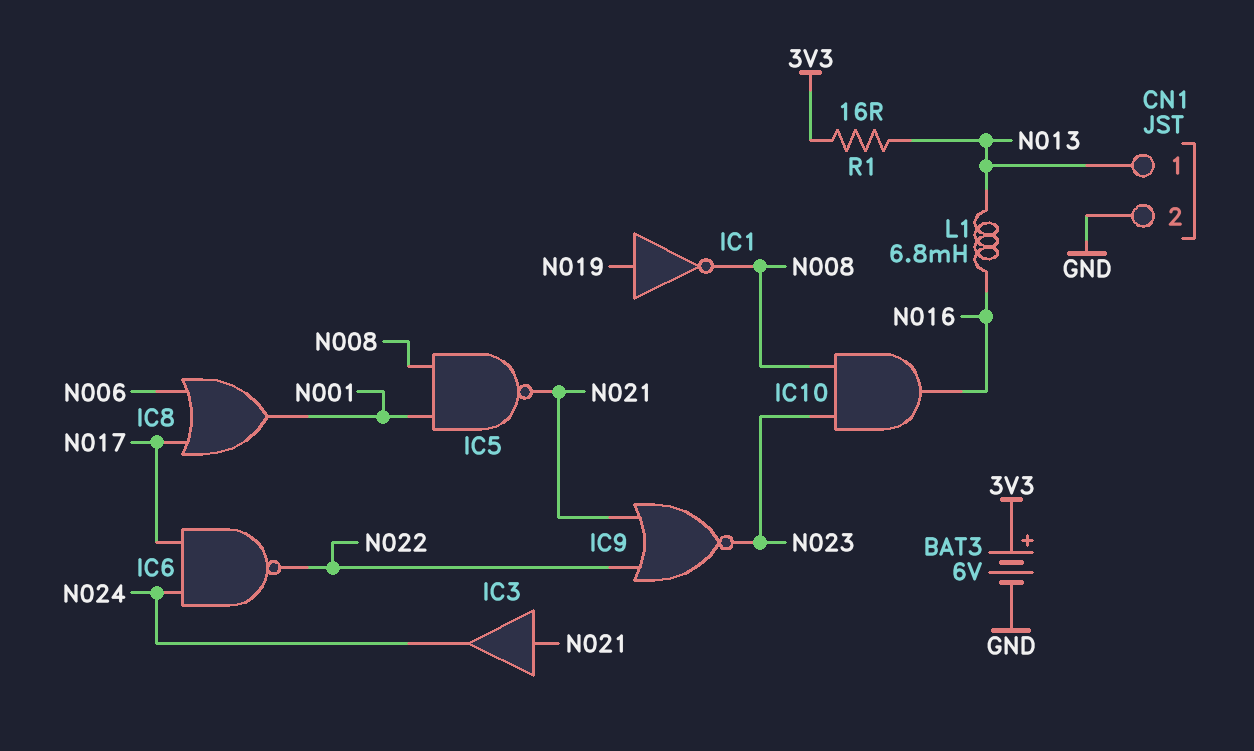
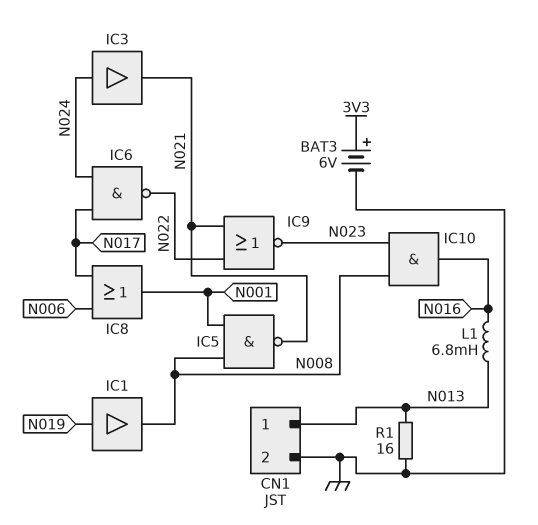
IC1: NOT (in N019, out N008) -> buffer (in N019, out N008)
IC3: buffer (in N021, out N024) -> buffer (in N024, out N021)
R1: 16 (3V3, N013) -> 16 (GND, N013)

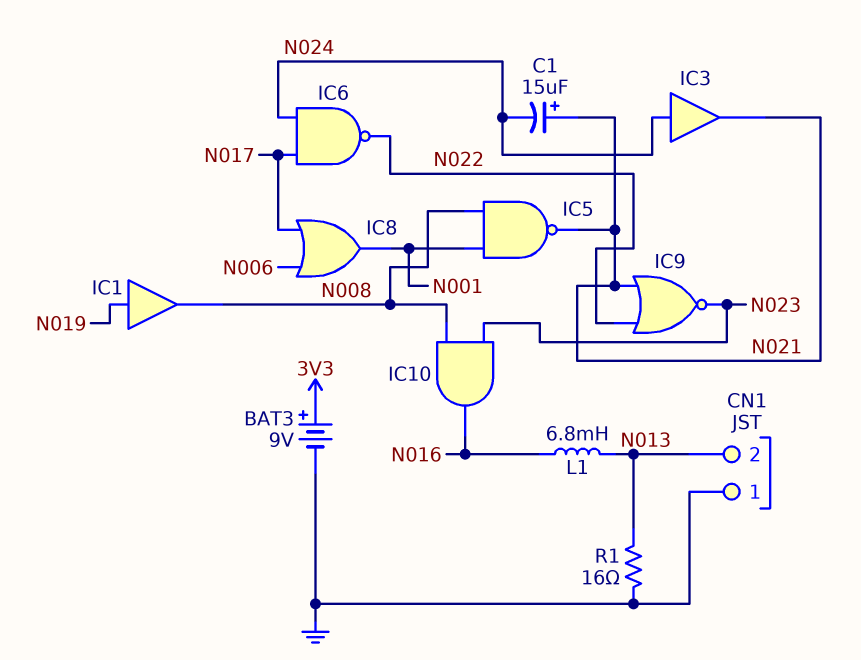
BAT3: 6V (plus 3V3, minus GND) -> 9V (plus 3V3, minus GND)
C1: none -> 15uF (plus N021, minus N024)
CN1 pin 1: N013 -> GND
CN1 pin 2: GND -> N013

